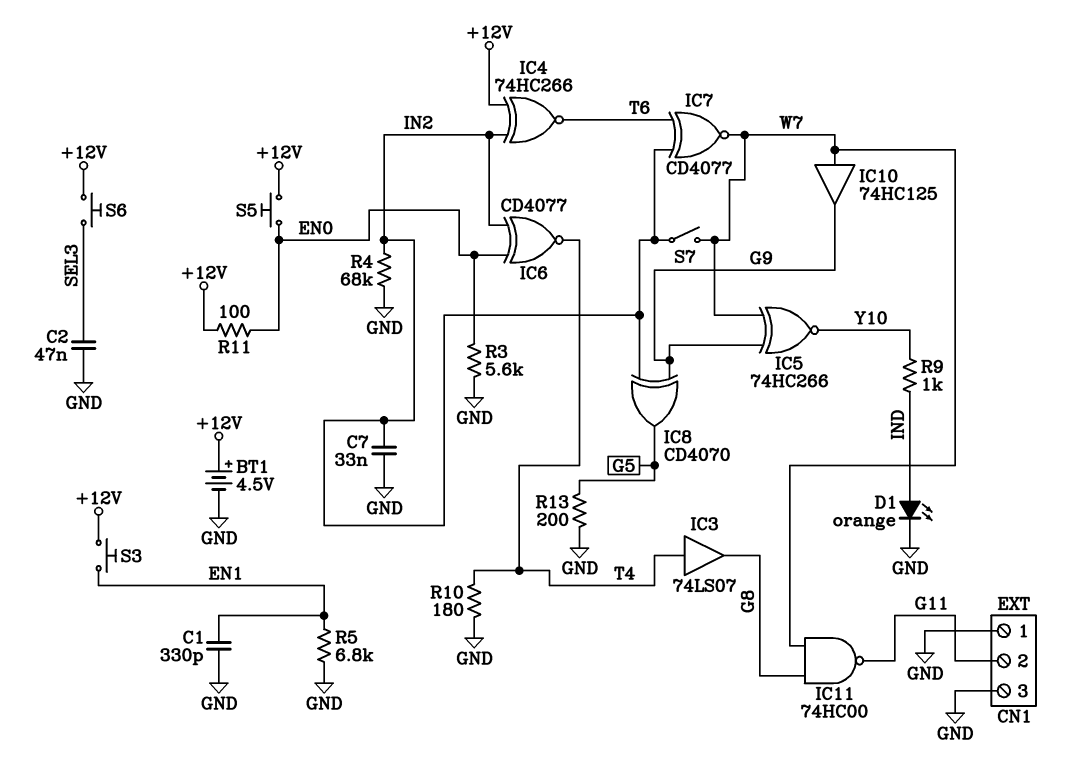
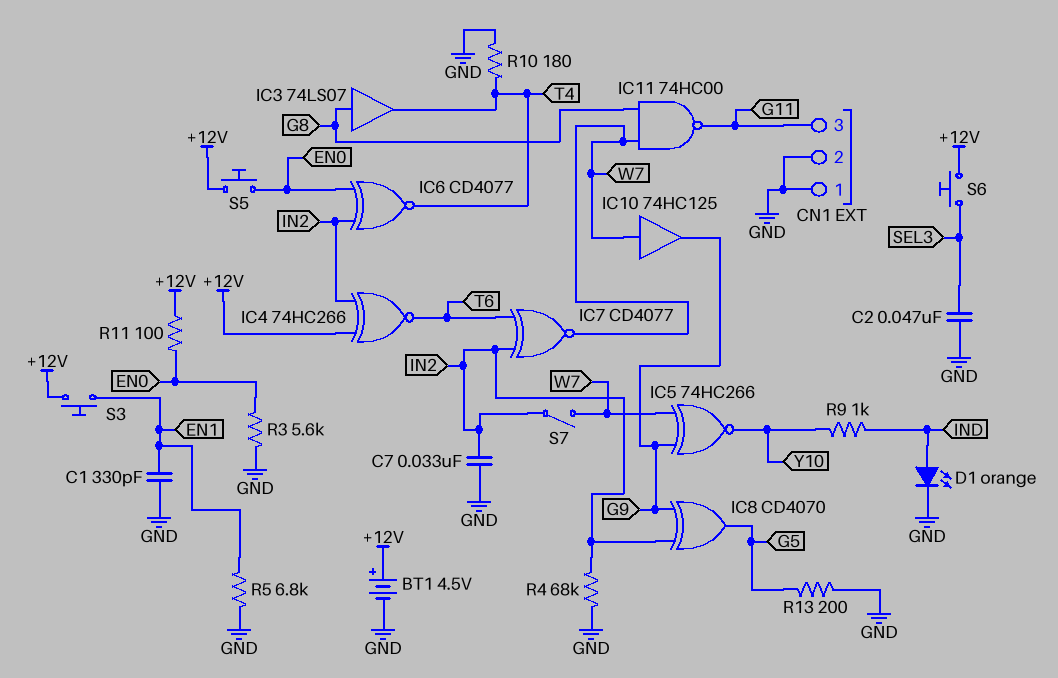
CN1 pin 2: G11 -> GND
CN1 pin 3: GND -> G11
IC3: buffer 74LS07 (in T4, out G8) -> buffer 74LS07 (in G8, out T4)

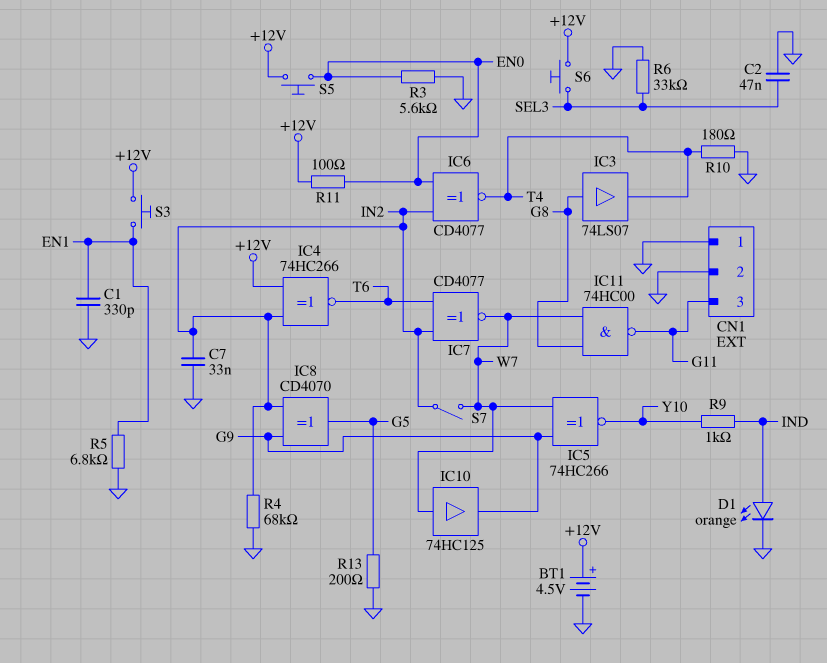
R6: none -> 33k (GND, SEL3)

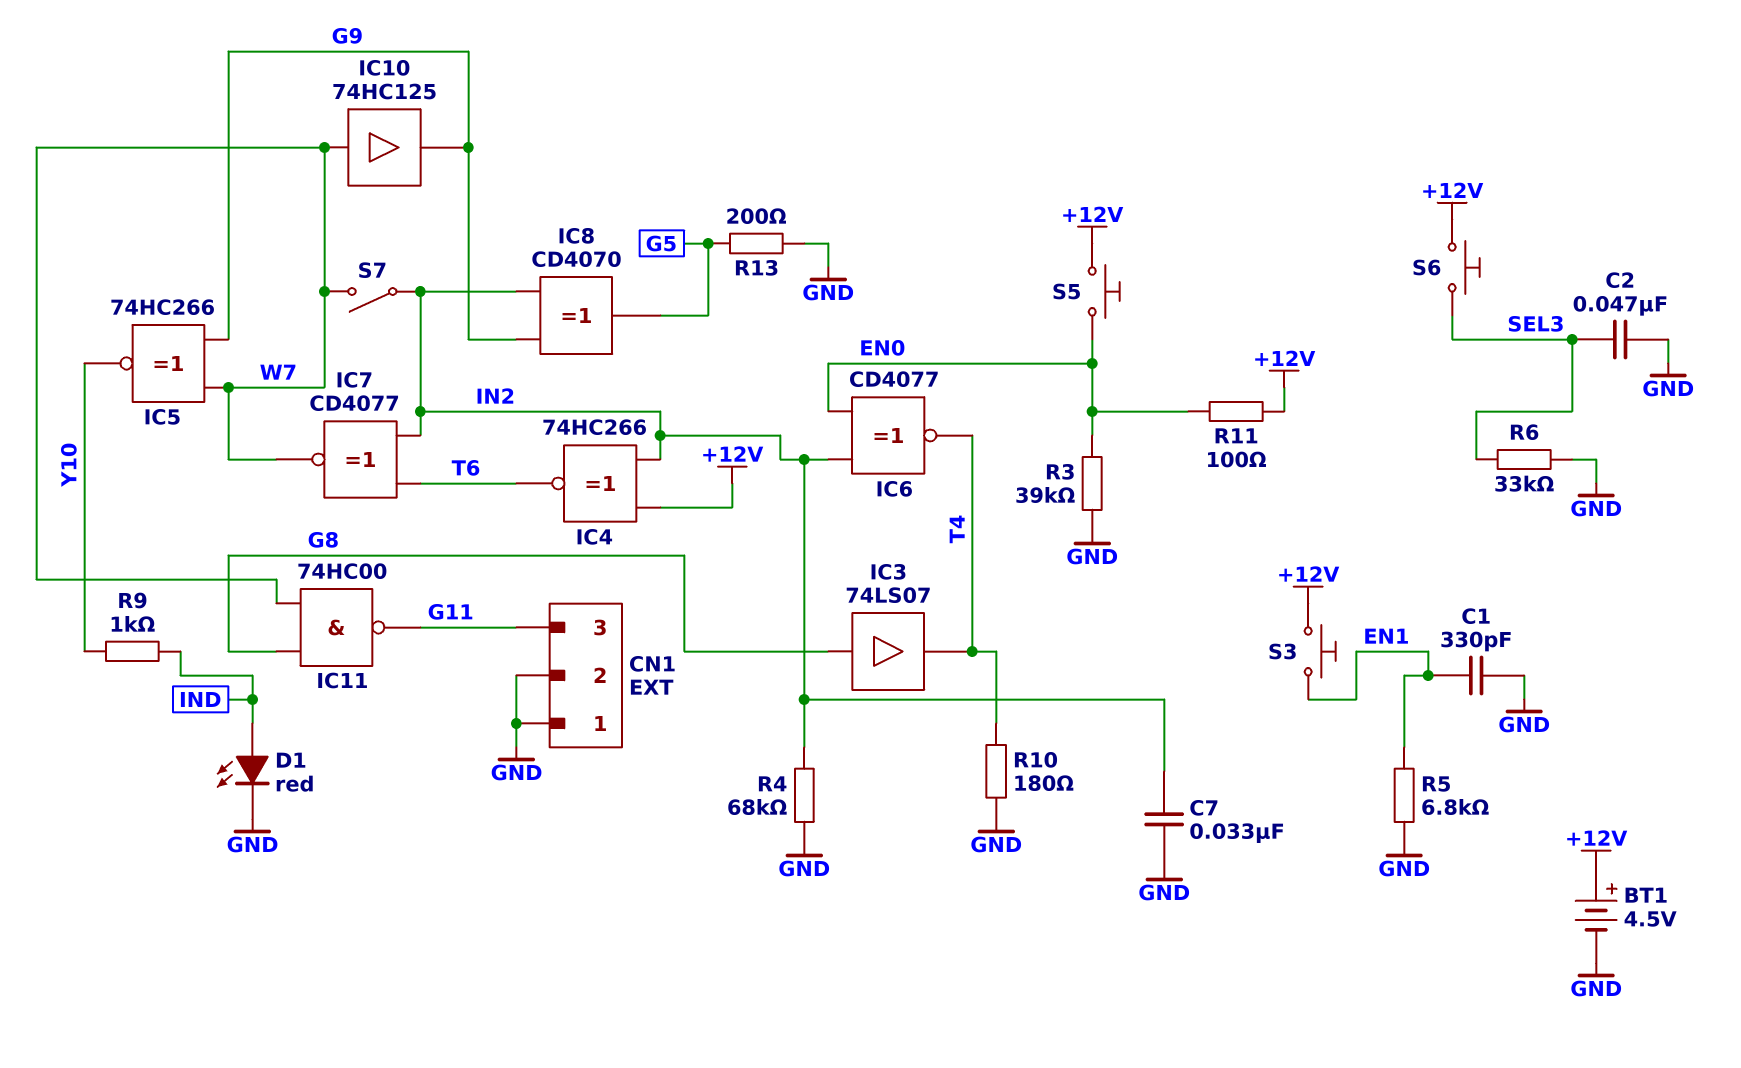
D1: LED orange (A IND, K GND) -> LED red (A IND, K GND)
R3: 5.6k (EN0, GND) -> 39k (EN0, GND)

